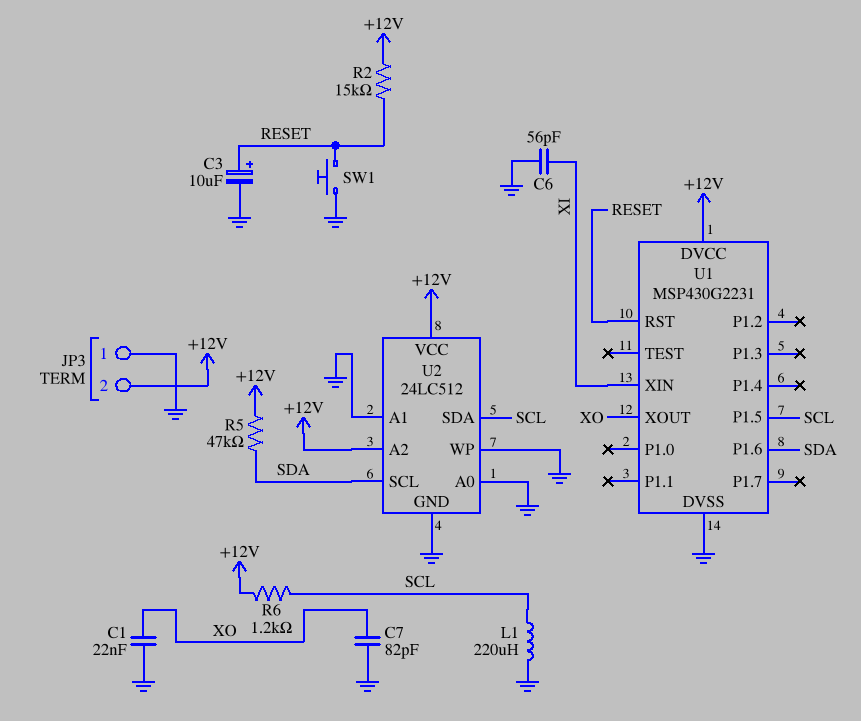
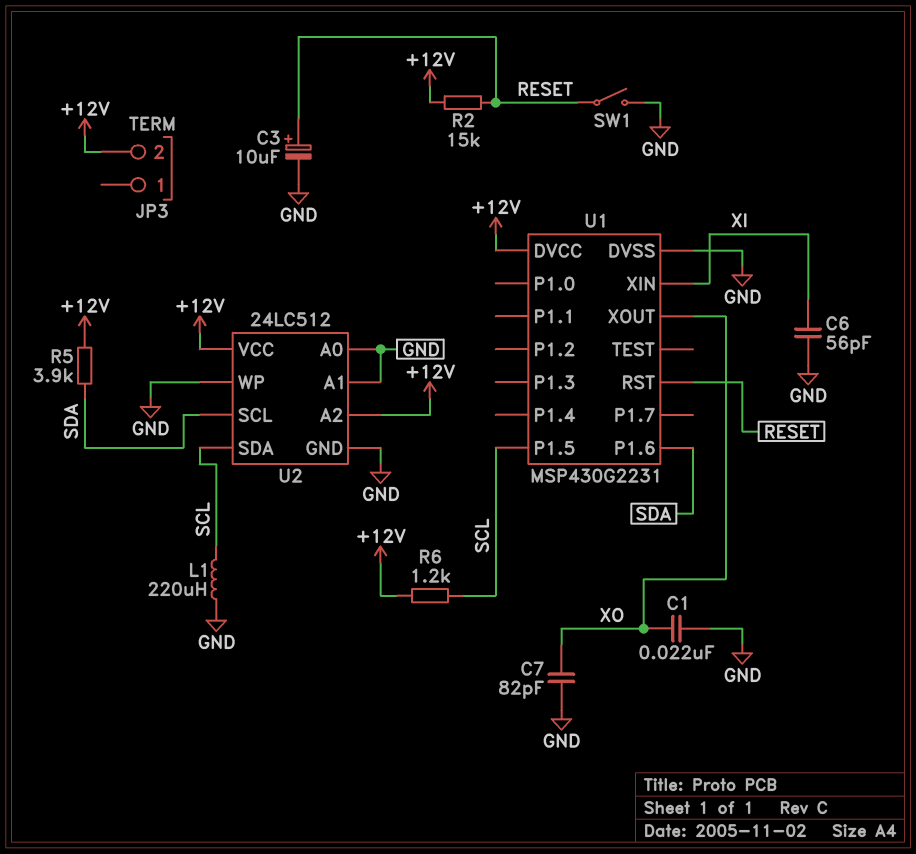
JP3 pin 1: GND -> none
R5: 47k (+12V, SDA) -> 3.9k (+12V, SDA)
SW1: button (GND, RESET) -> switch (GND, RESET)

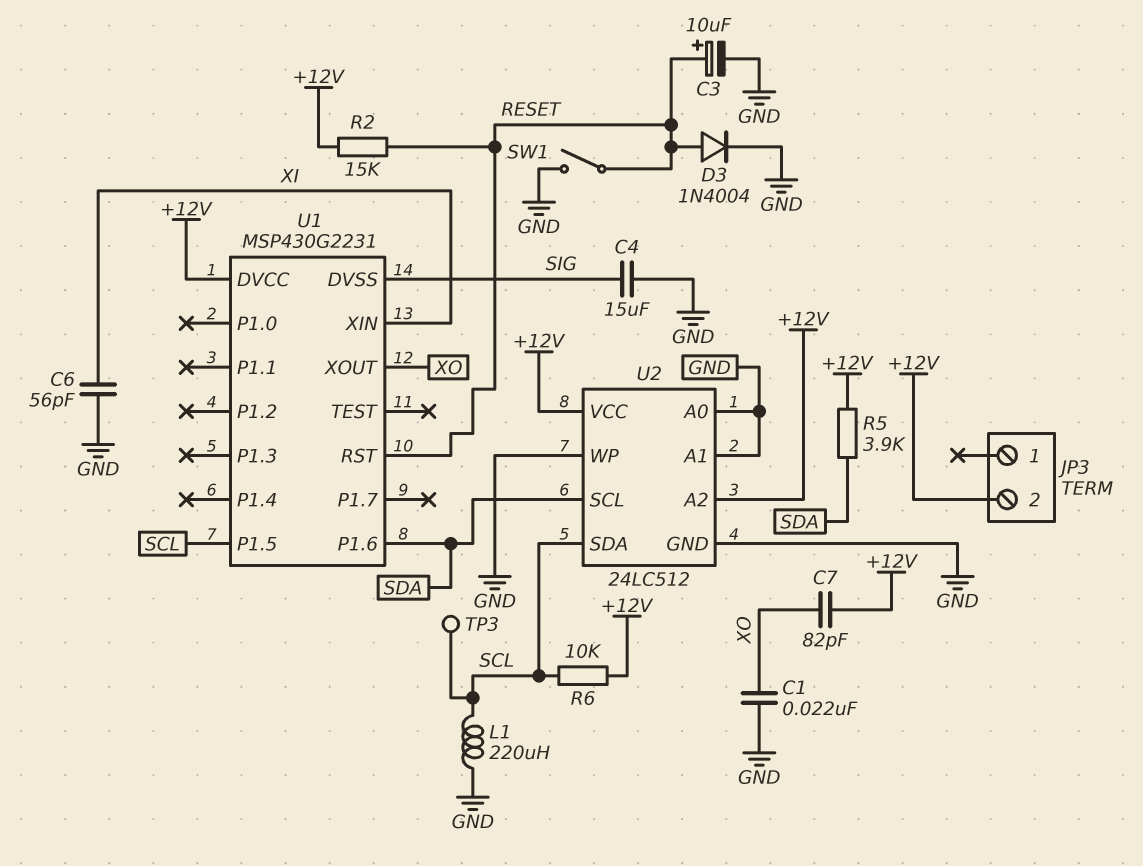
C4: none -> 15uF (GND, SIG)
C7: 82pF (GND, XO) -> 82pF (+12V, XO)
D3: none -> diode 1N4004 (A RESET, K GND)
R6: 1.2k (+12V, SCL) -> 10k (+12V, SCL)
TP3: none -> test point (SCL)
U1 pin DVSS: GND -> SIG

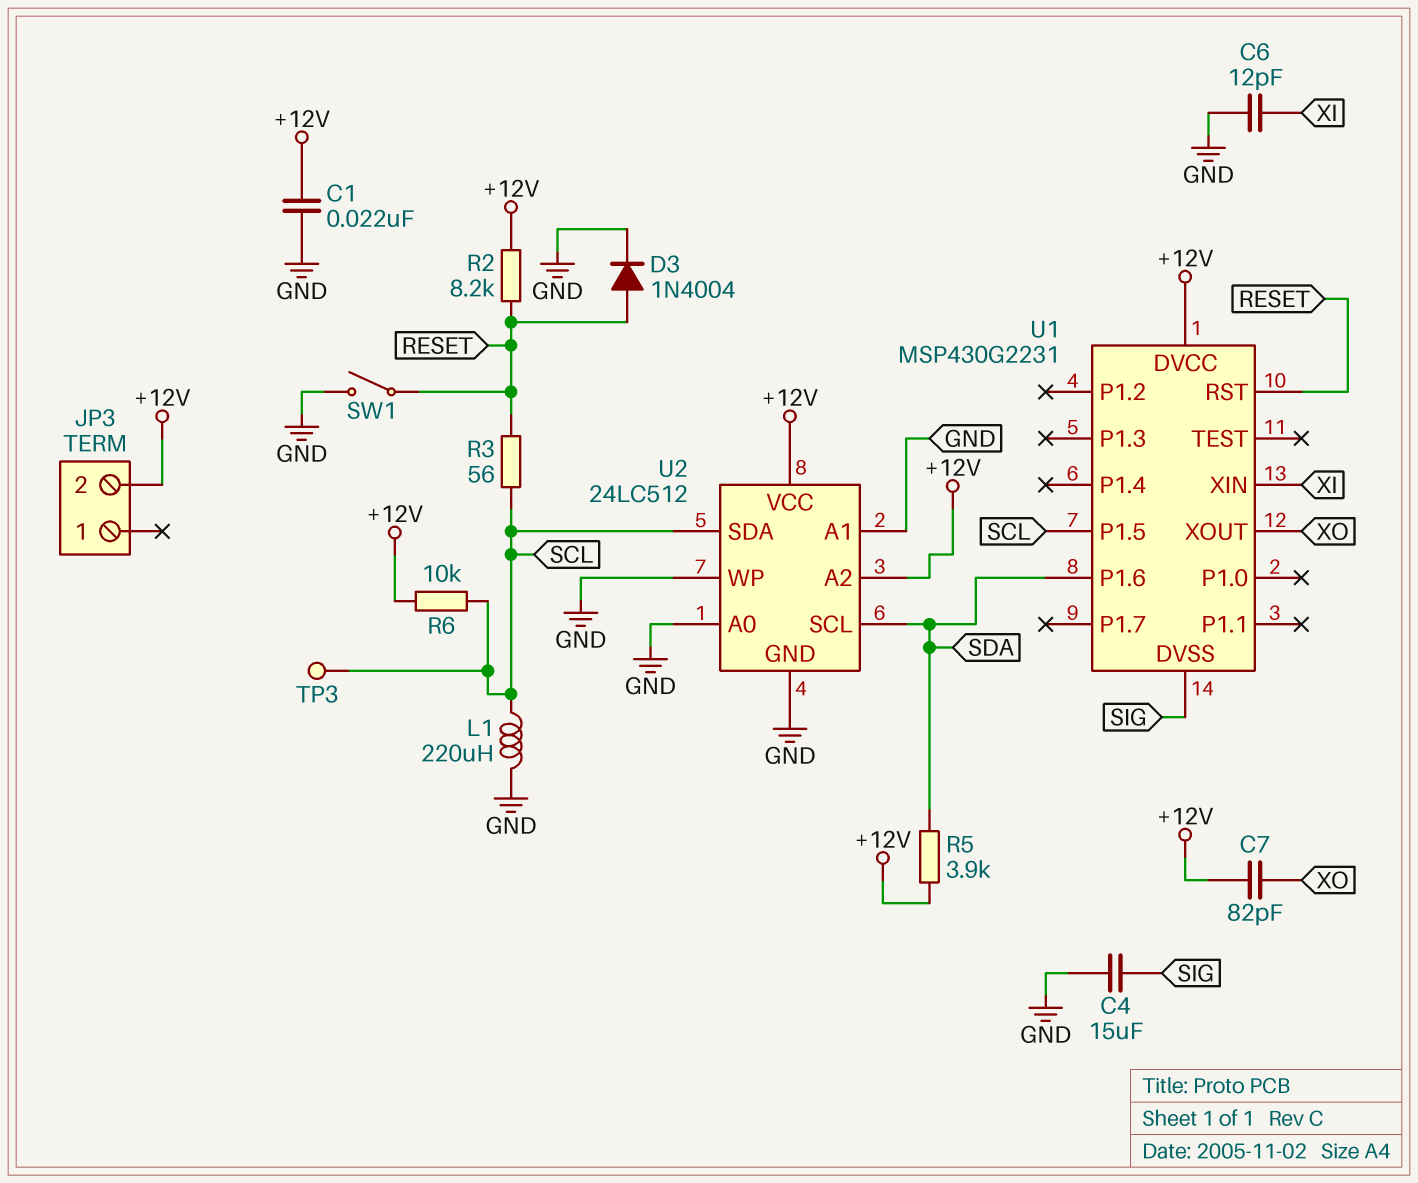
C1: 22nF (GND, XO) -> 22nF (+12V, GND)
C3: 10uF (plus RESET, minus GND) -> none
C6: 56pF (GND, XI) -> 12pF (GND, XI)
R2: 15k (+12V, RESET) -> 8.2k (+12V, RESET)
R3: none -> 56 (RESET, SCL)

